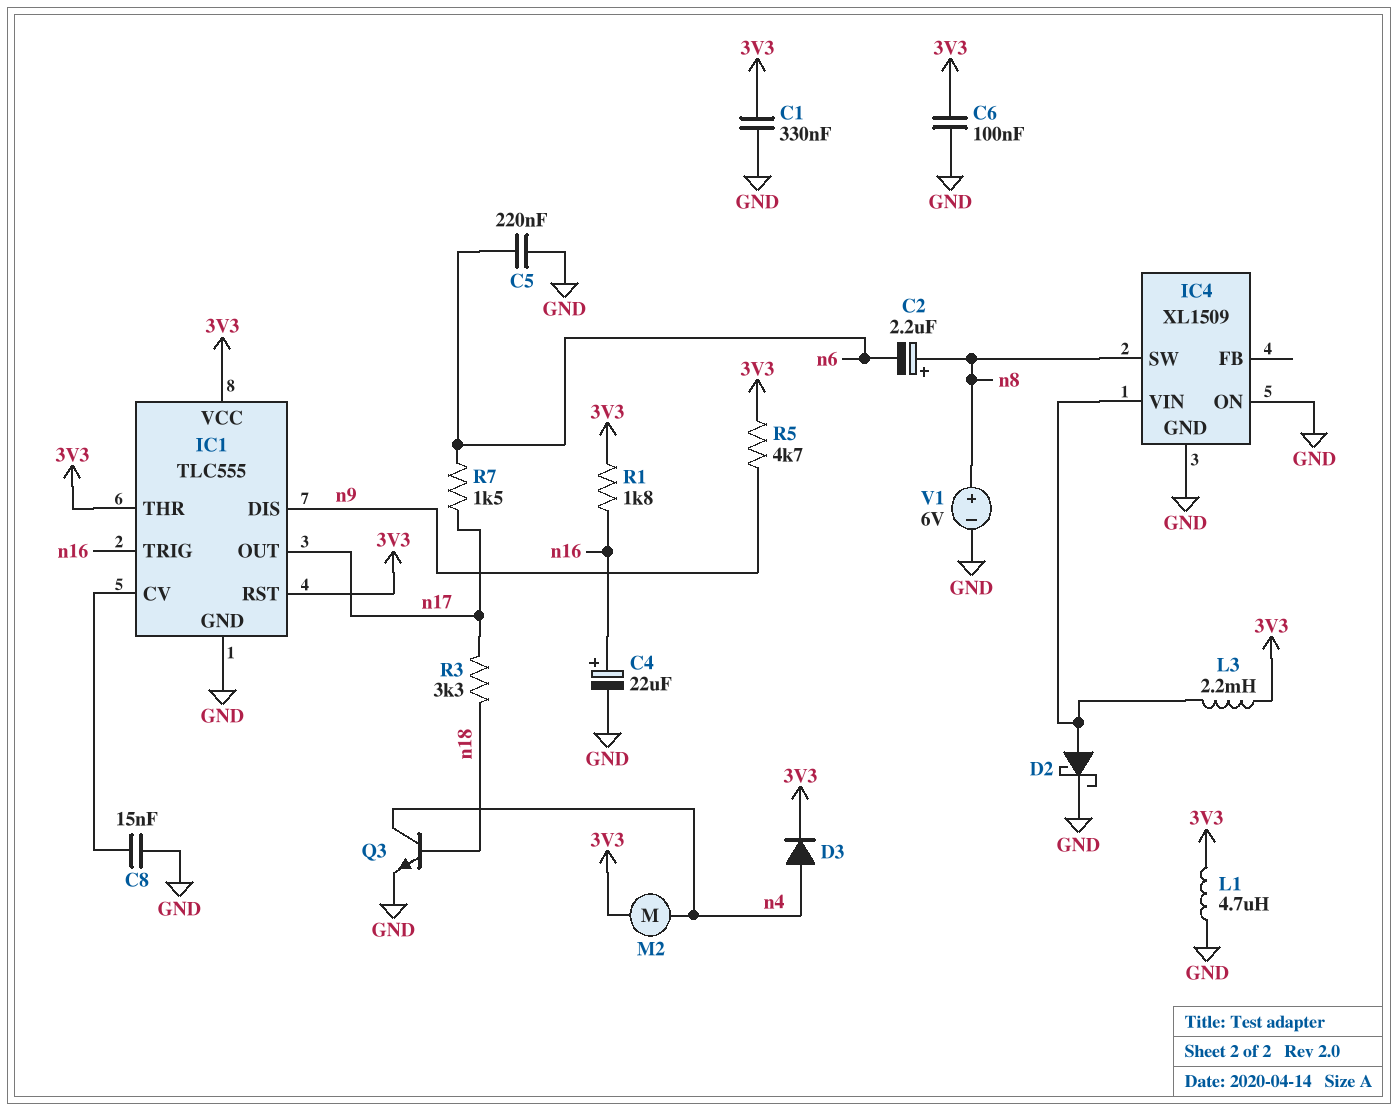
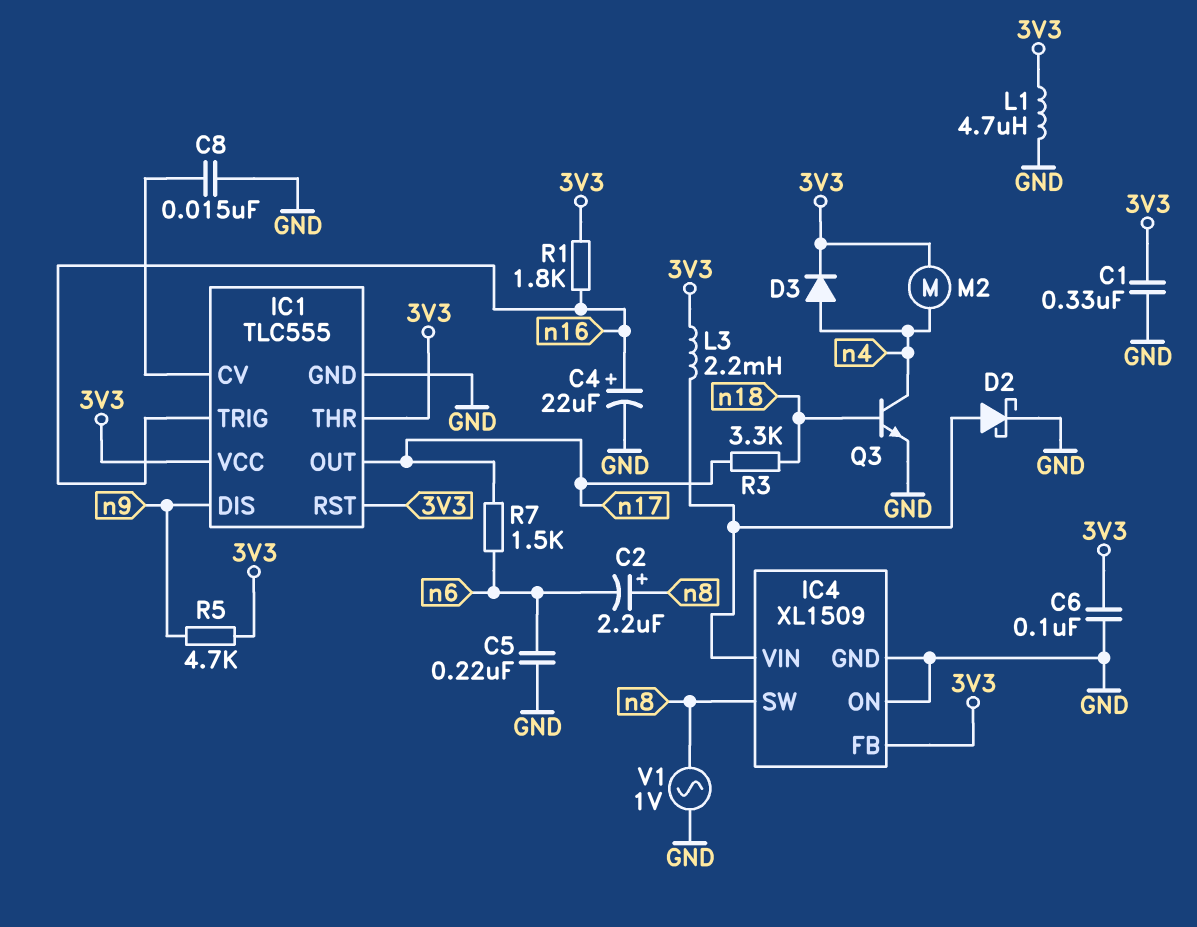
IC4 pin FB: none -> 3V3
V1: 6V (plus n8, minus GND) -> AC 1V (GND, n8)

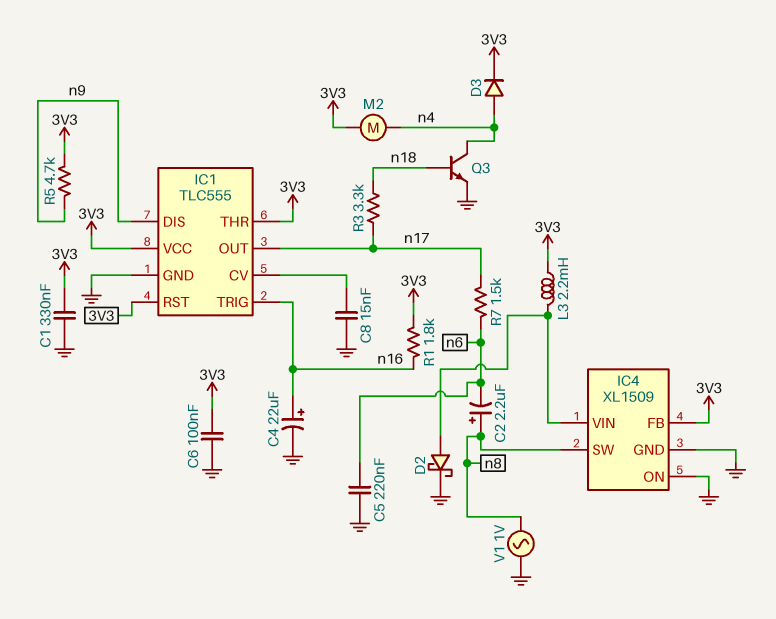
L1: 4.7uH (3V3, GND) -> none

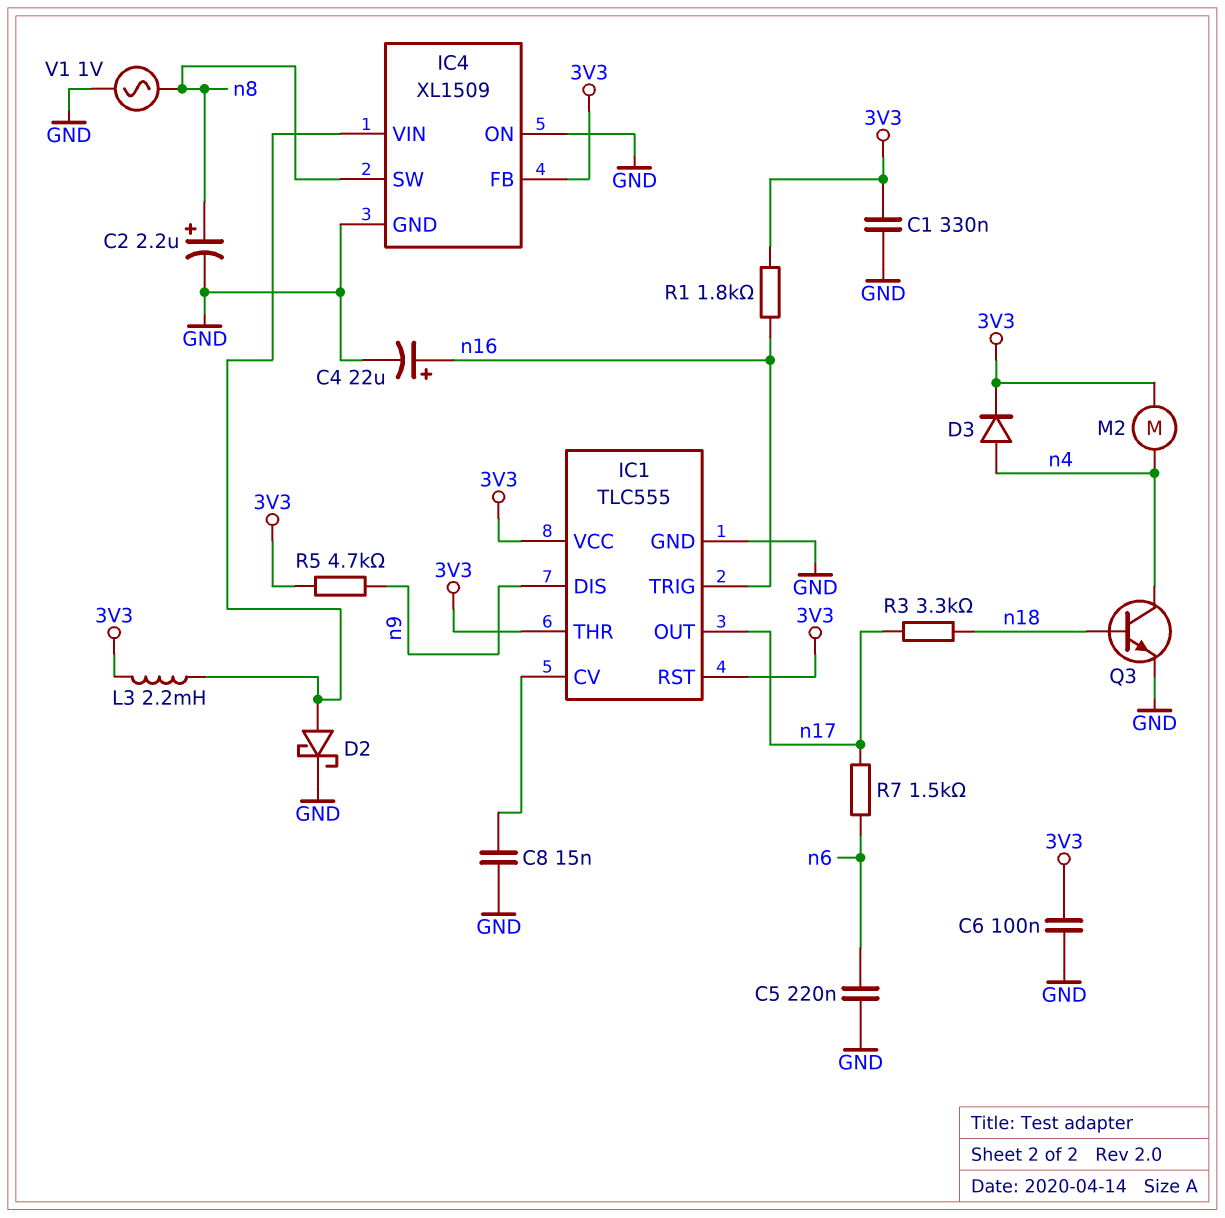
C2: 2.2uF (plus n8, minus n6) -> 2.2uF (plus n8, minus GND)

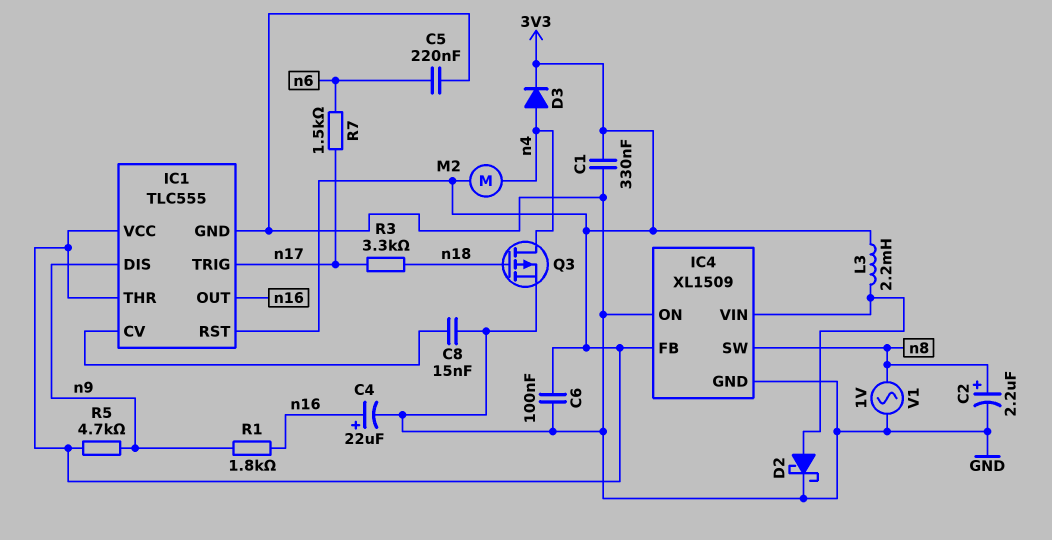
IC1 pin OUT: n17 -> n16
IC1 pin TRIG: n16 -> n17
Q3: NPN (B n18, C n4, E GND) -> PMOS (G n18, D n4, S GND)
R1: 1.8k (3V3, n16) -> 1.8k (n9, n16)

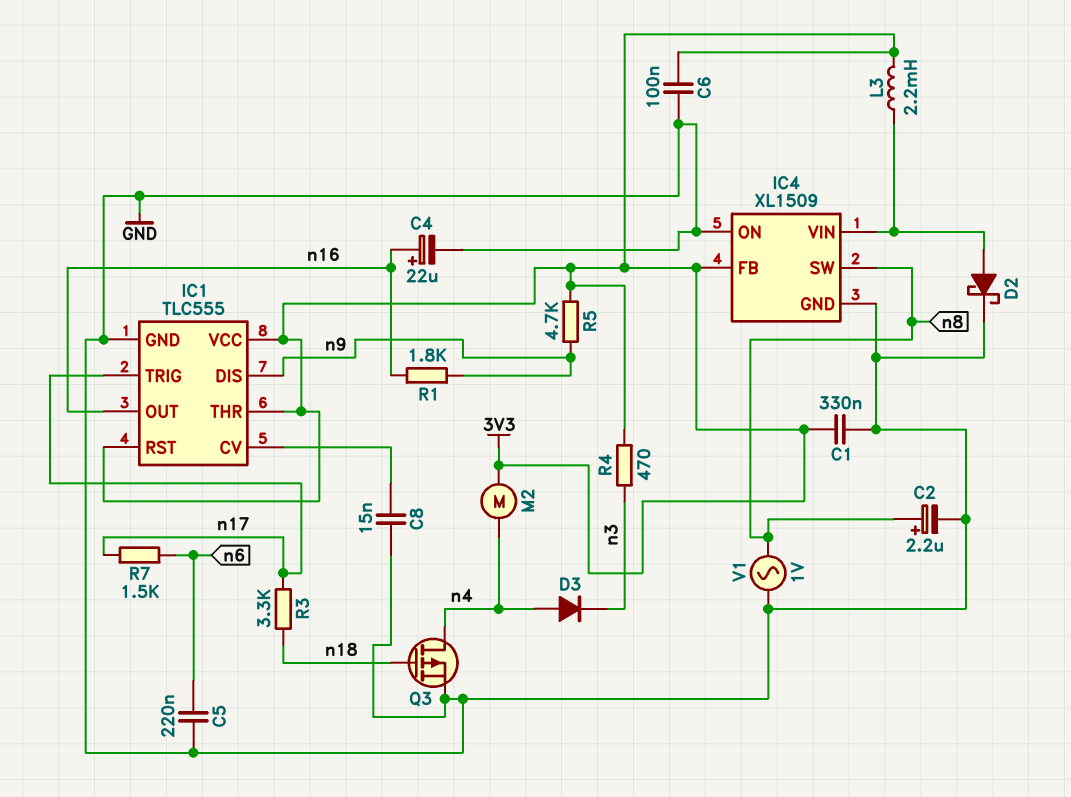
D3: diode (A n4, K 3V3) -> diode (A n4, K n3)
R4: none -> 470 (3V3, n3)

